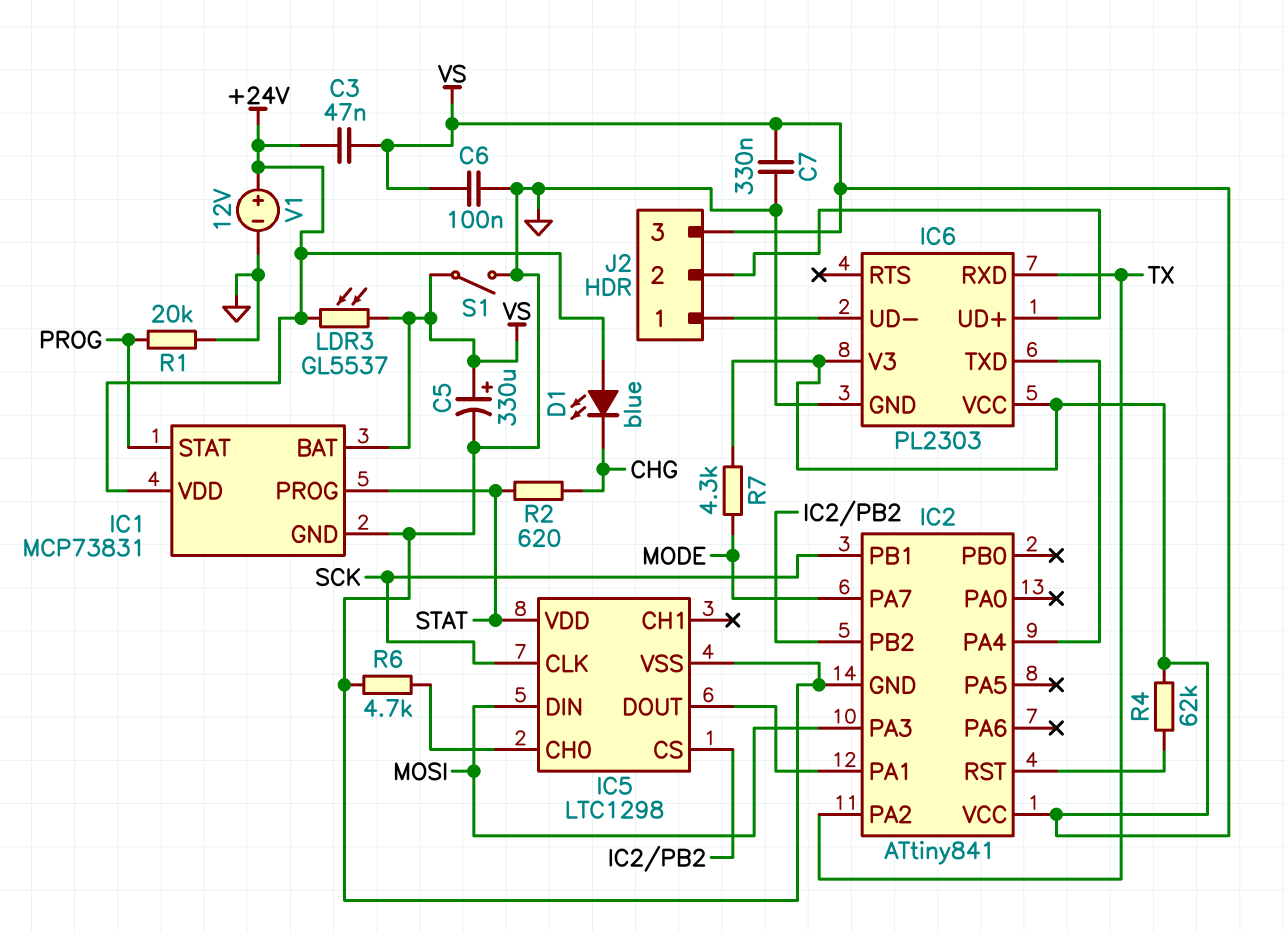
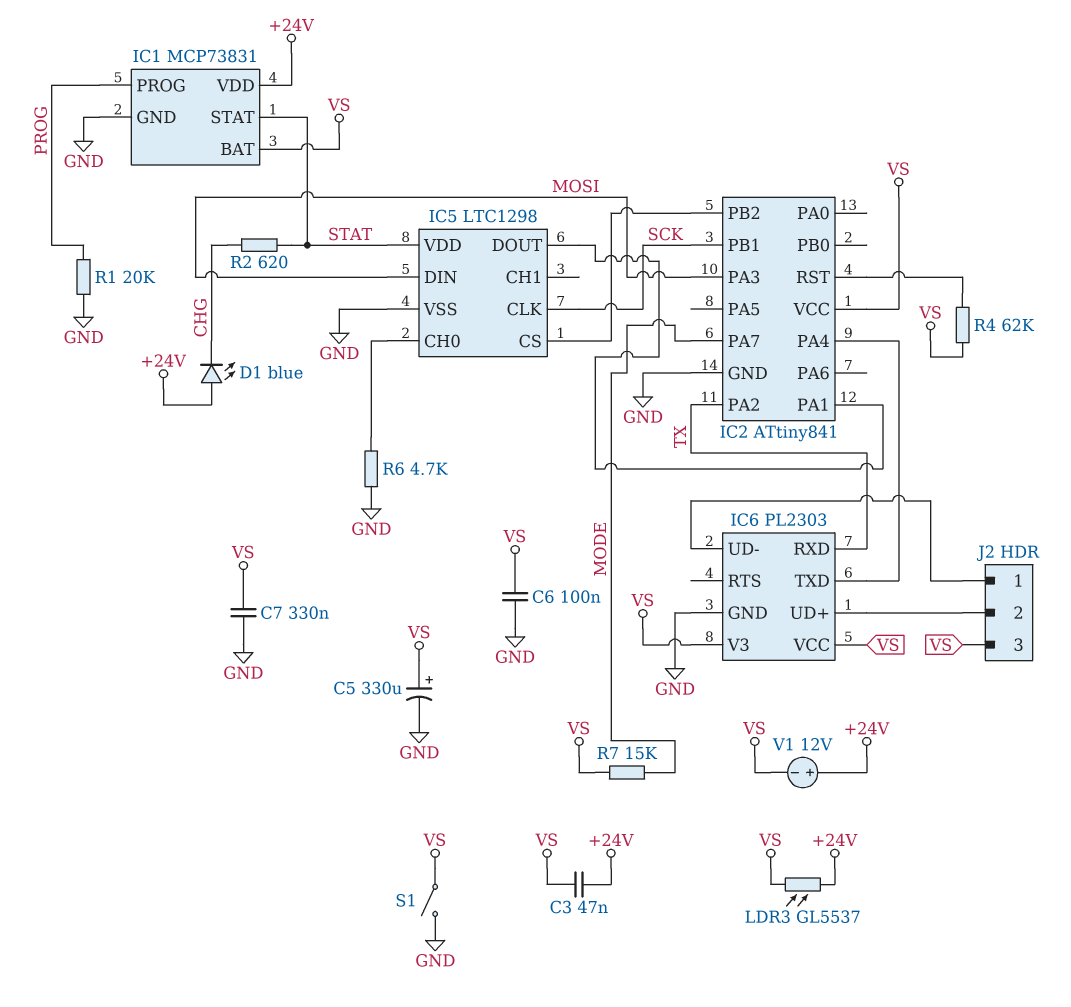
IC1 pin PROG: STAT -> PROG
IC1 pin STAT: PROG -> STAT
R7: 4.3k (MODE, VS) -> 15k (MODE, VS)
V1: 12V (plus +24V, minus GND) -> 12V (plus +24V, minus VS)

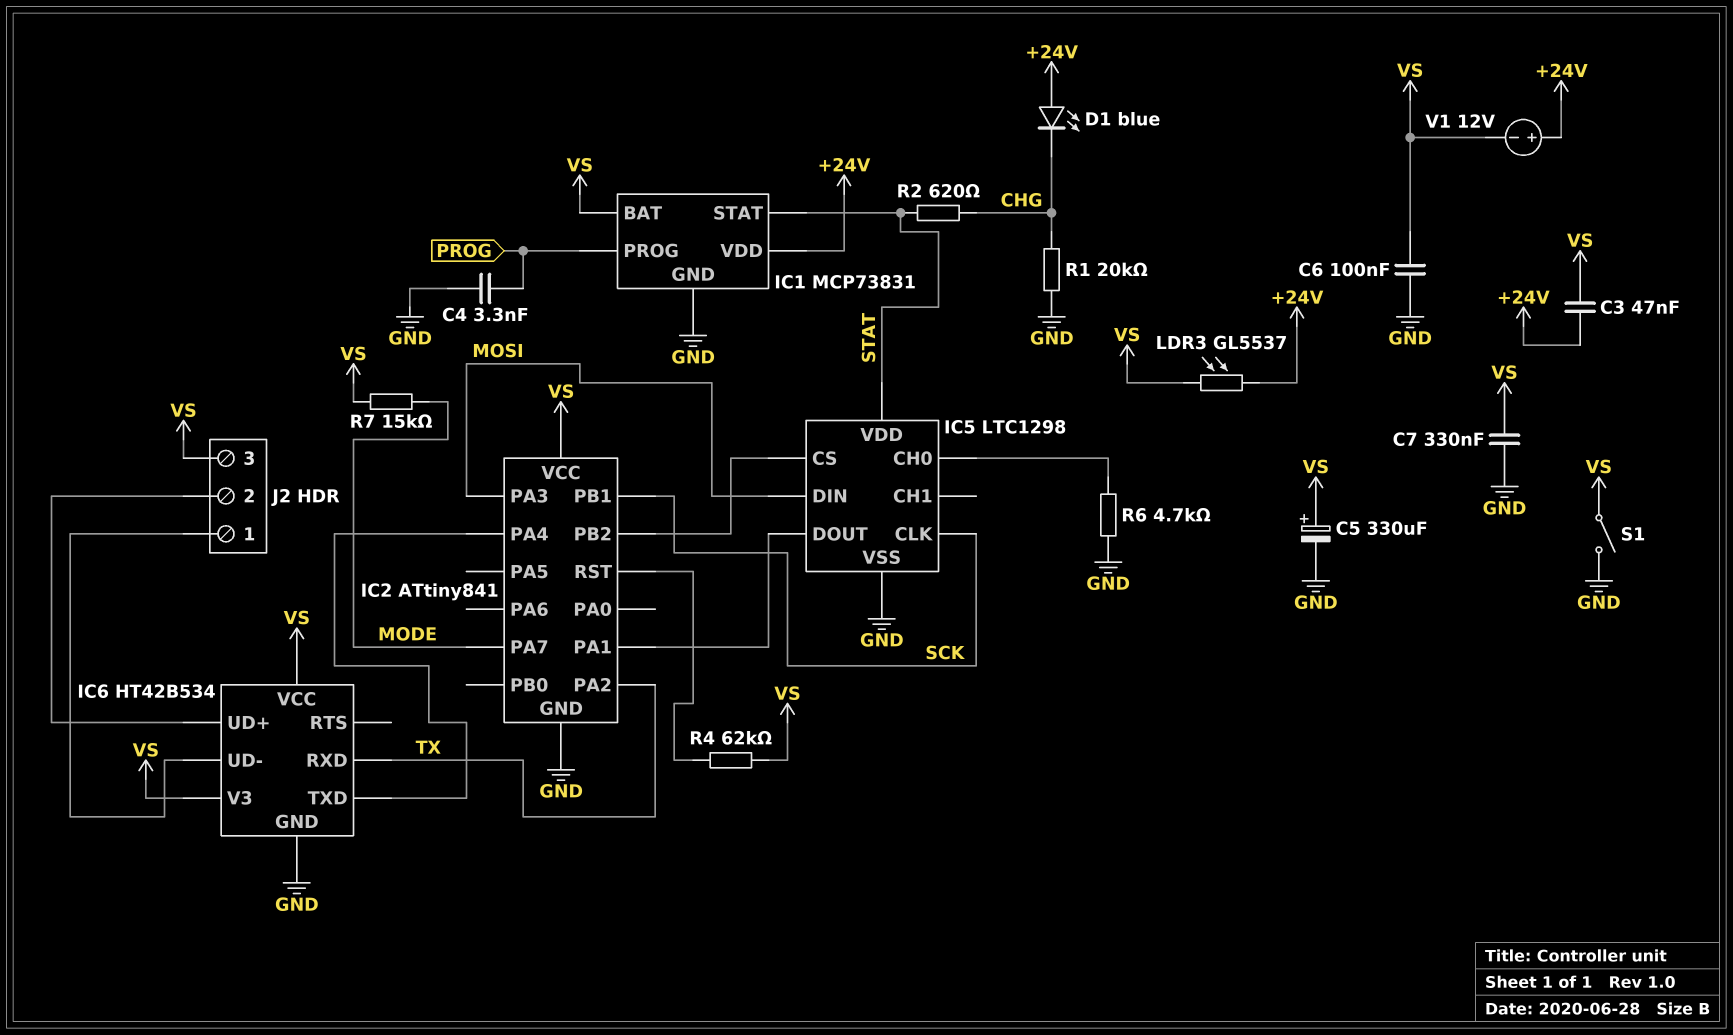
C4: none -> 3.3nF (GND, PROG)
IC6: PL2303 -> HT42B534
R1: 20k (GND, PROG) -> 20k (CHG, GND)

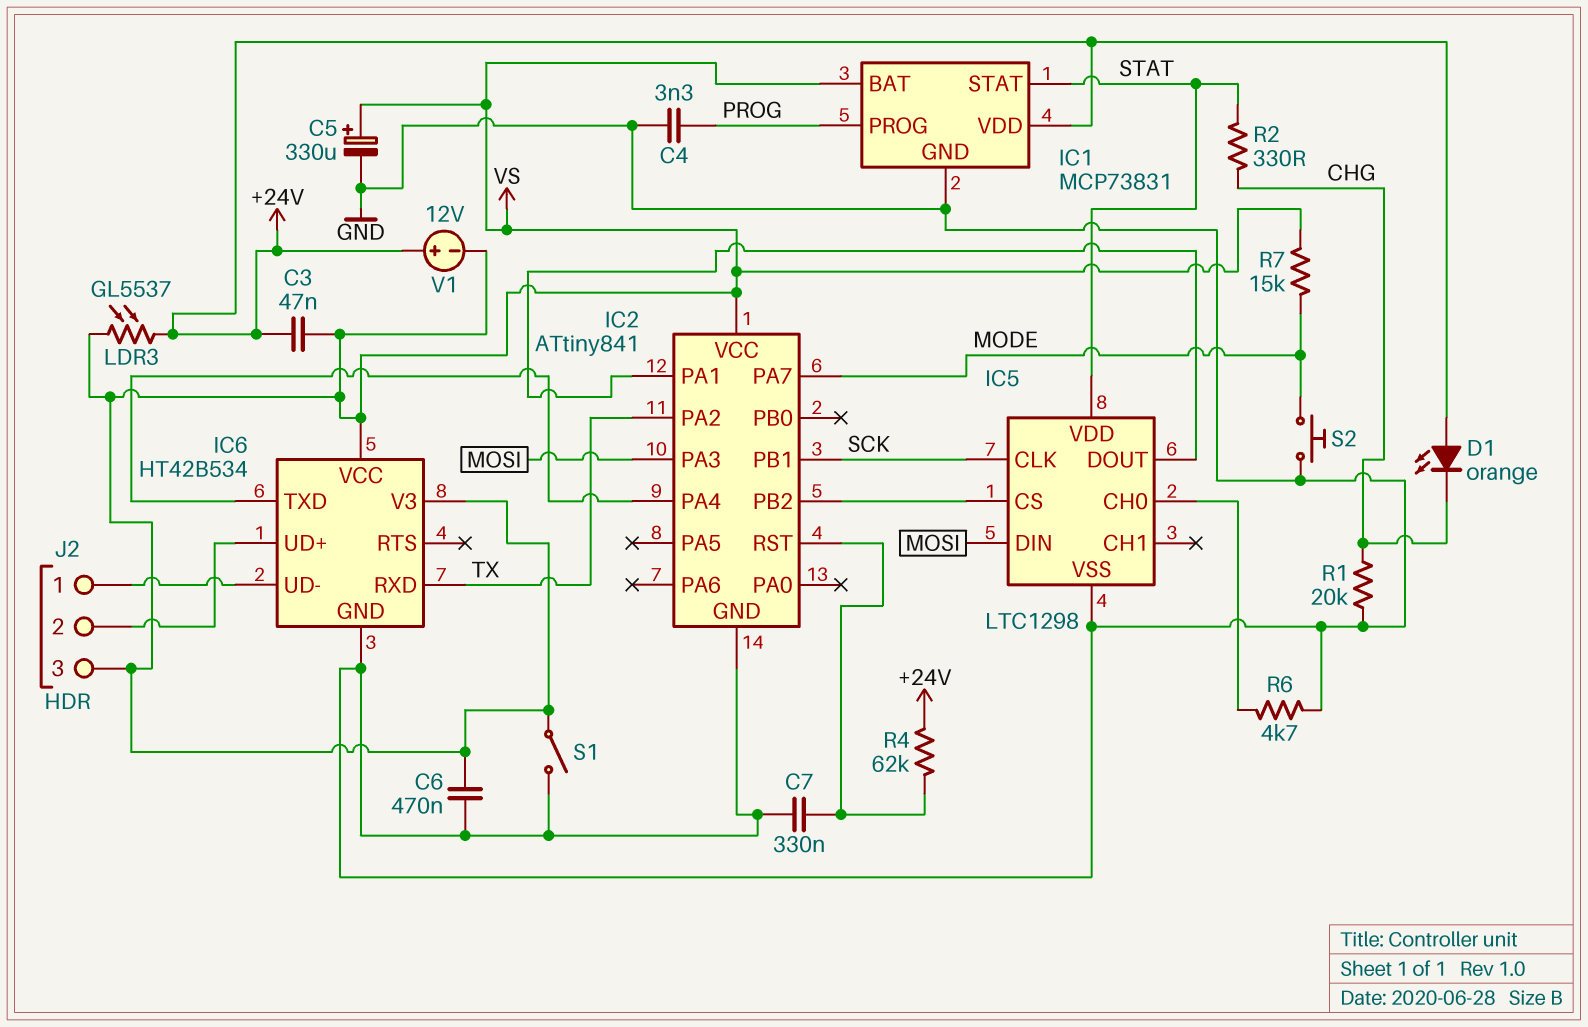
C6: 100nF (GND, VS) -> 470nF (GND, VS)
C7: 330nF (GND, VS) -> 330nF (GND, IC2/RST)
D1: LED blue (A +24V, K CHG) -> LED orange (A +24V, K CHG)
R2: 620 (CHG, STAT) -> 330 (CHG, STAT)
R4: 62k (IC2/RST, VS) -> 62k (+24V, IC2/RST)
S2: none -> button (GND, MODE)

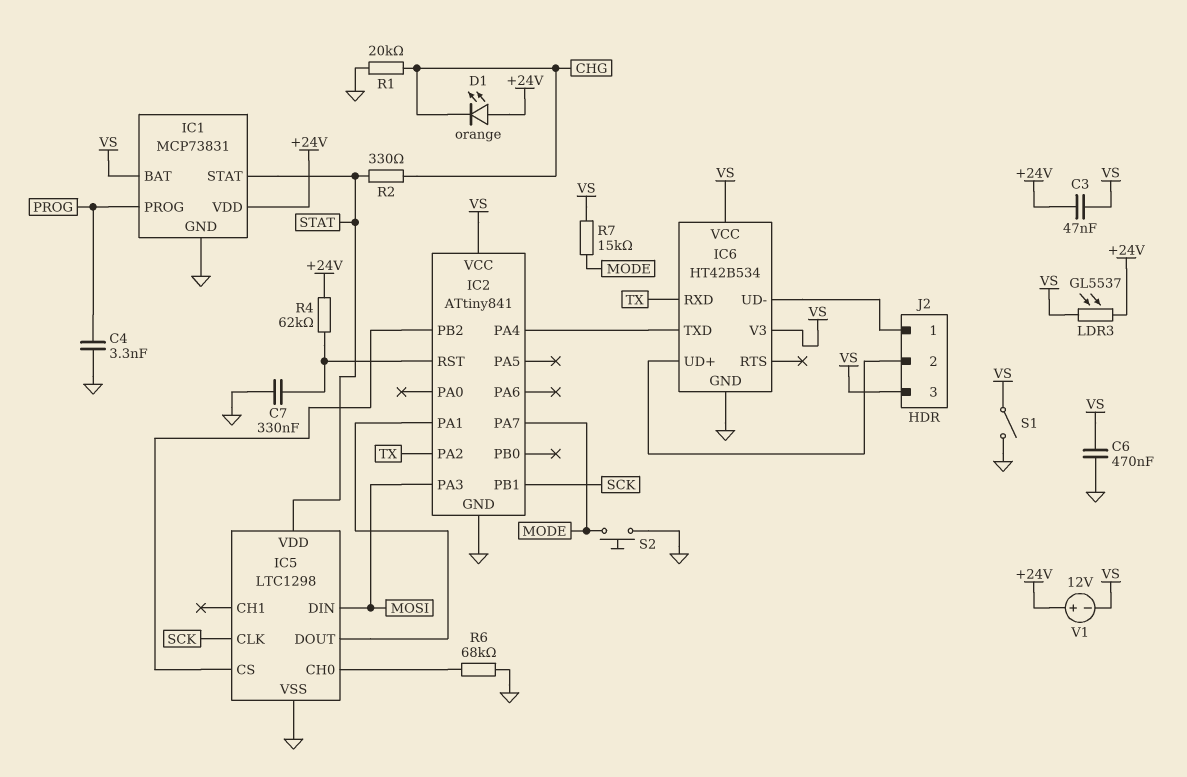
C5: 330uF (plus VS, minus GND) -> none
R6: 4.7k (GND, IC5/CH0) -> 68k (GND, IC5/CH0)

